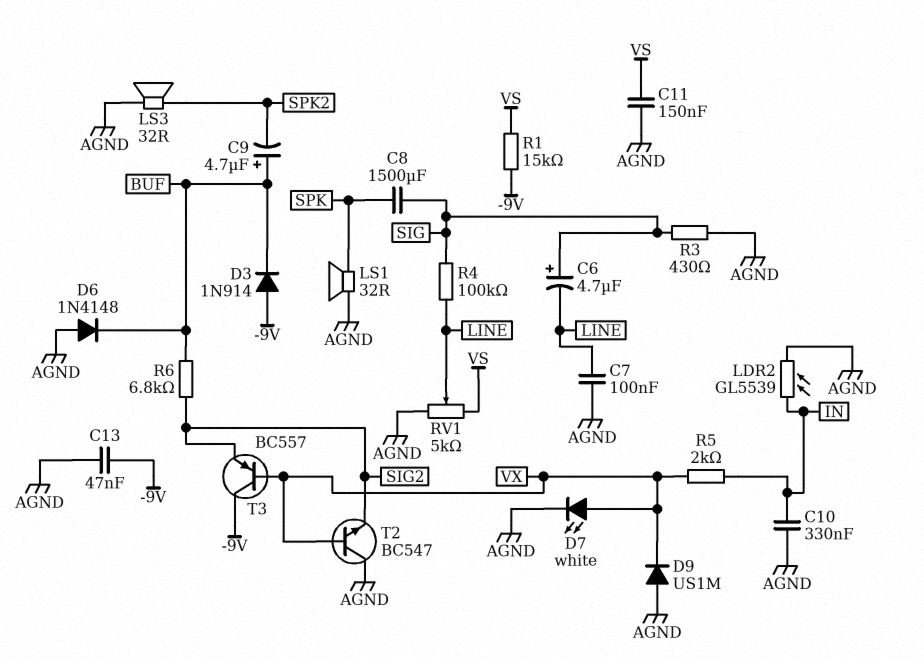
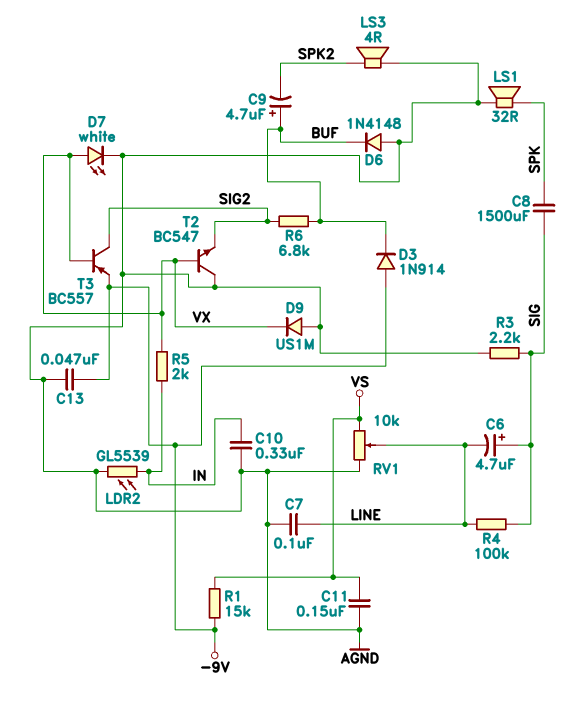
LS3: speaker 32R (AGND, SPK2) -> speaker 4R (AGND, SPK2)
R3: 430 (AGND, SIG) -> 2.2k (AGND, SIG)
RV1: 5k (AGND, VS, wiper LINE) -> 10k (AGND, VS, wiper LINE)
T3: PNP BC557 (B VX, C -9V, E SIG2) -> PNP BC557 (B VX, C SIG2, E -9V)

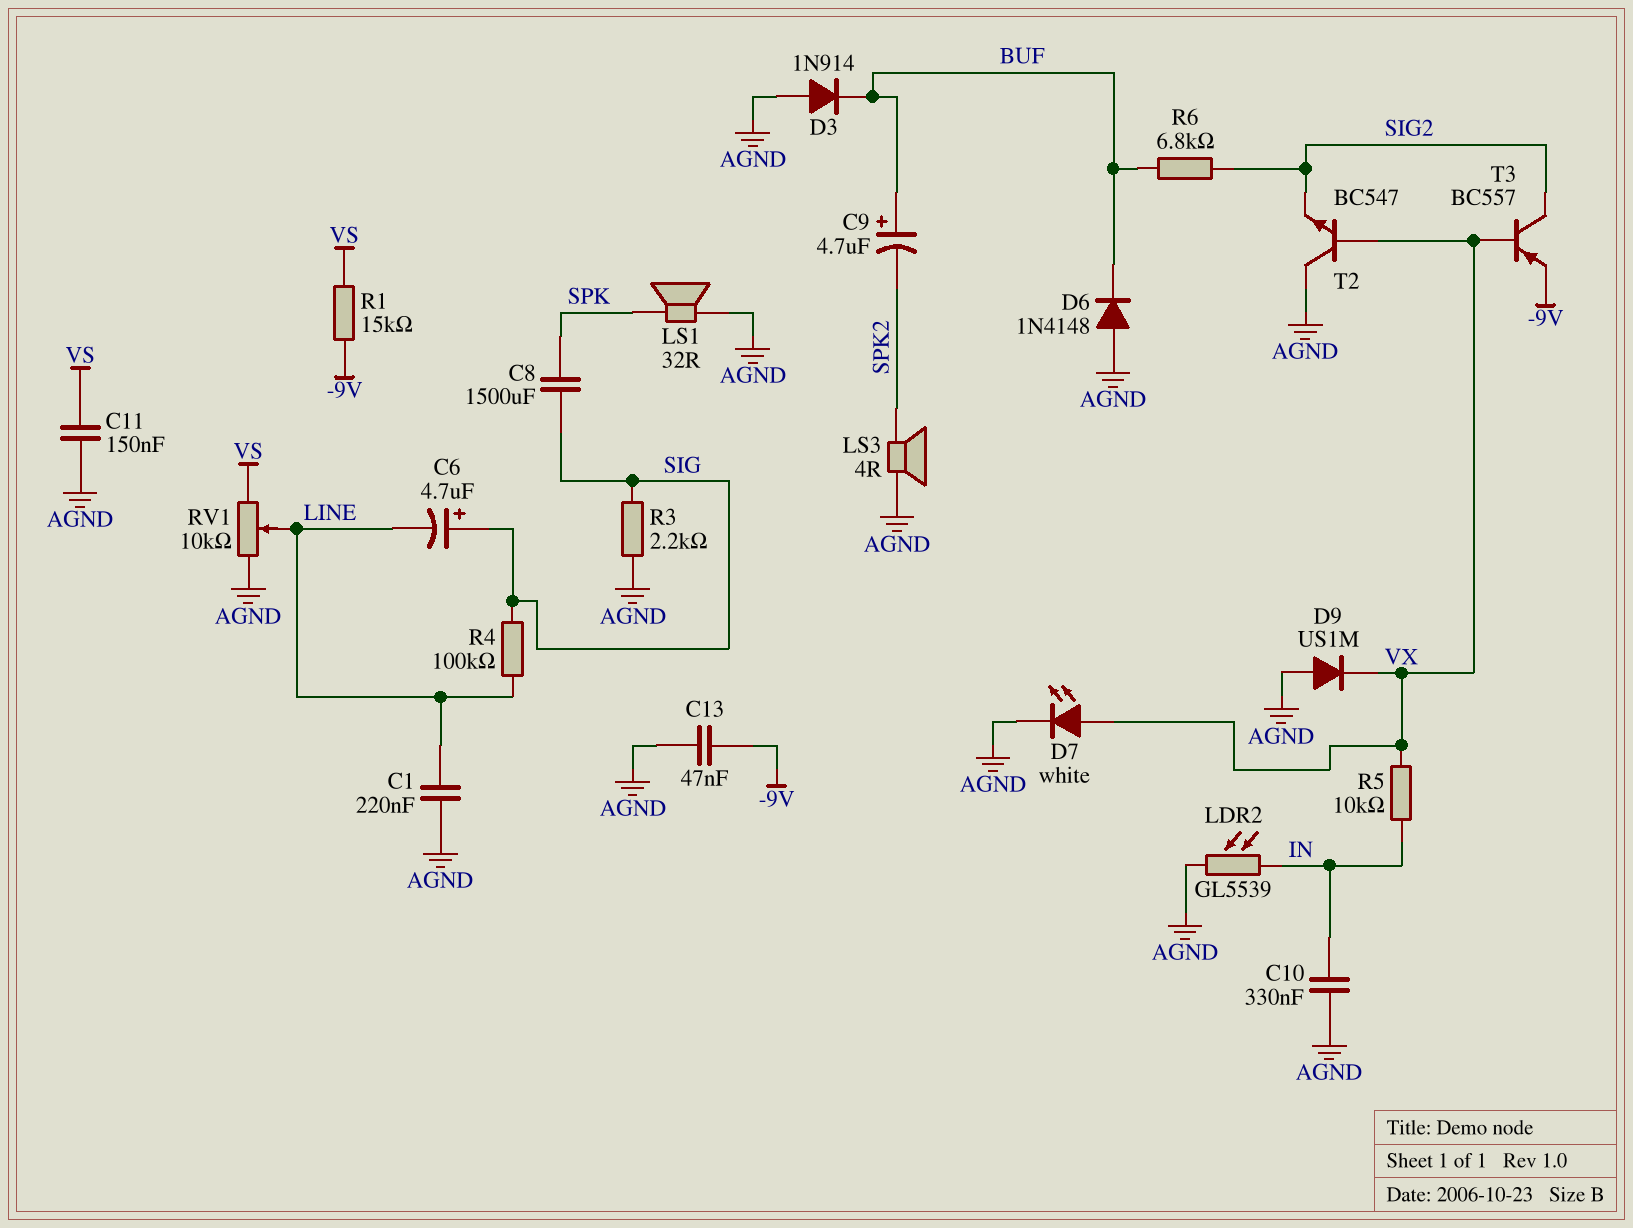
C1: none -> 220nF (AGND, LINE)
C7: 100nF (AGND, LINE) -> none
D3: diode 1N914 (A -9V, K BUF) -> diode 1N914 (A AGND, K BUF)
R5: 2k (IN, VX) -> 10k (IN, VX)

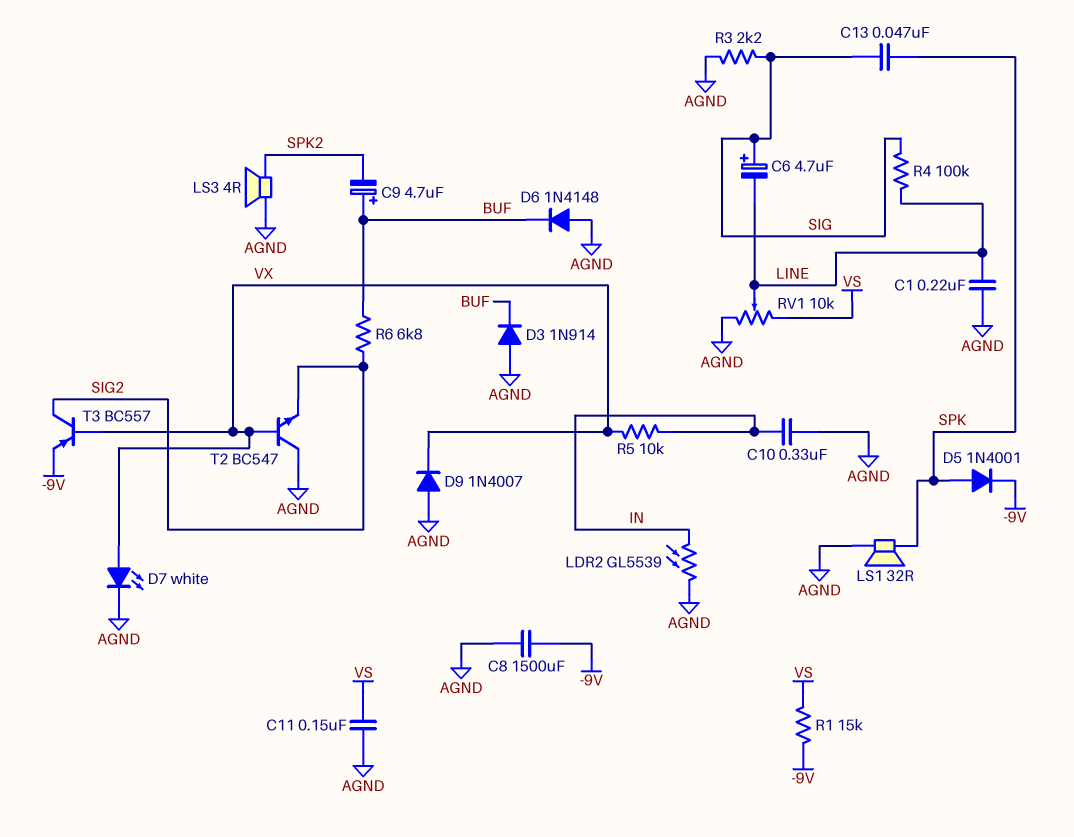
C8: 1500uF (SIG, SPK) -> 1500uF (-9V, AGND)
C13: 47nF (-9V, AGND) -> 47nF (SIG, SPK)
D5: none -> diode 1N4001 (A SPK, K -9V)
D9: diode US1M (A AGND, K VX) -> diode 1N4007 (A AGND, K VX)

